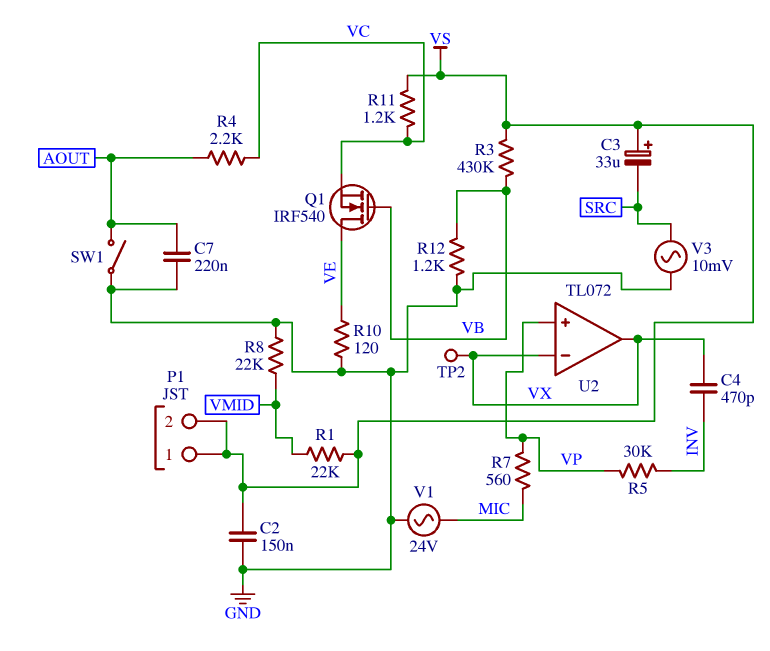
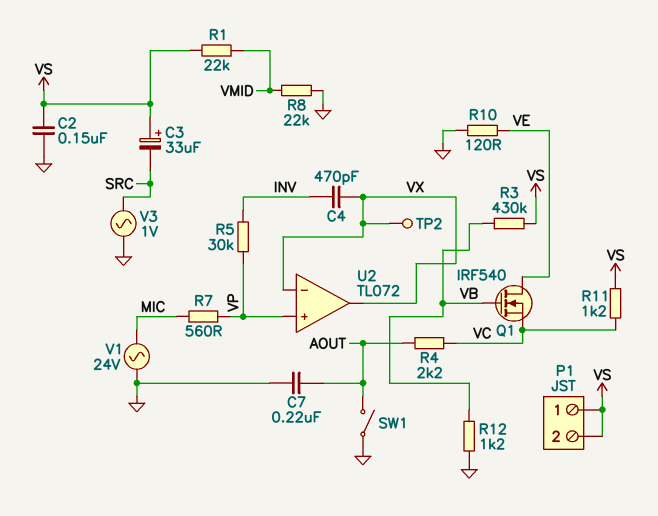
V3: AC 10mV (GND, SRC) -> AC 1V (GND, SRC)

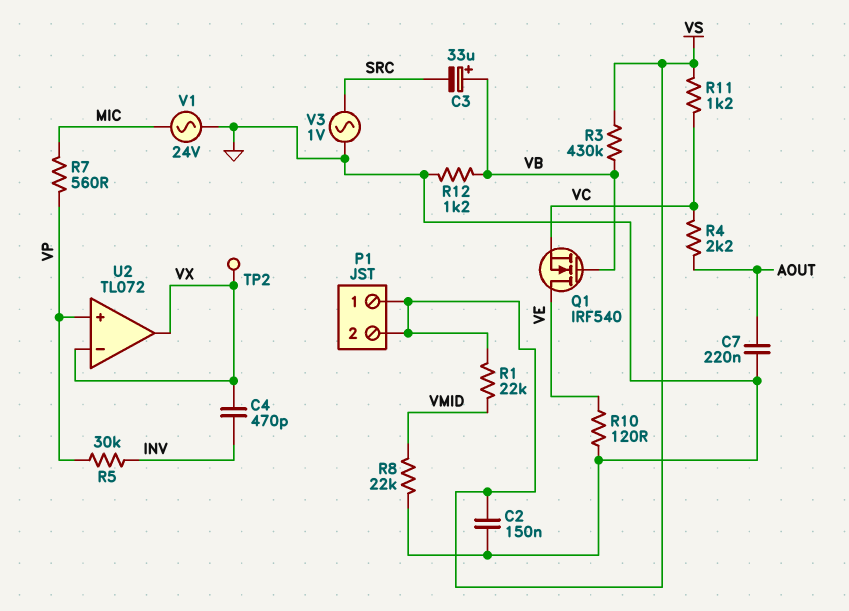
C3: 33uF (plus VS, minus SRC) -> 33uF (plus VB, minus SRC)
SW1: switch (AOUT, GND) -> none

